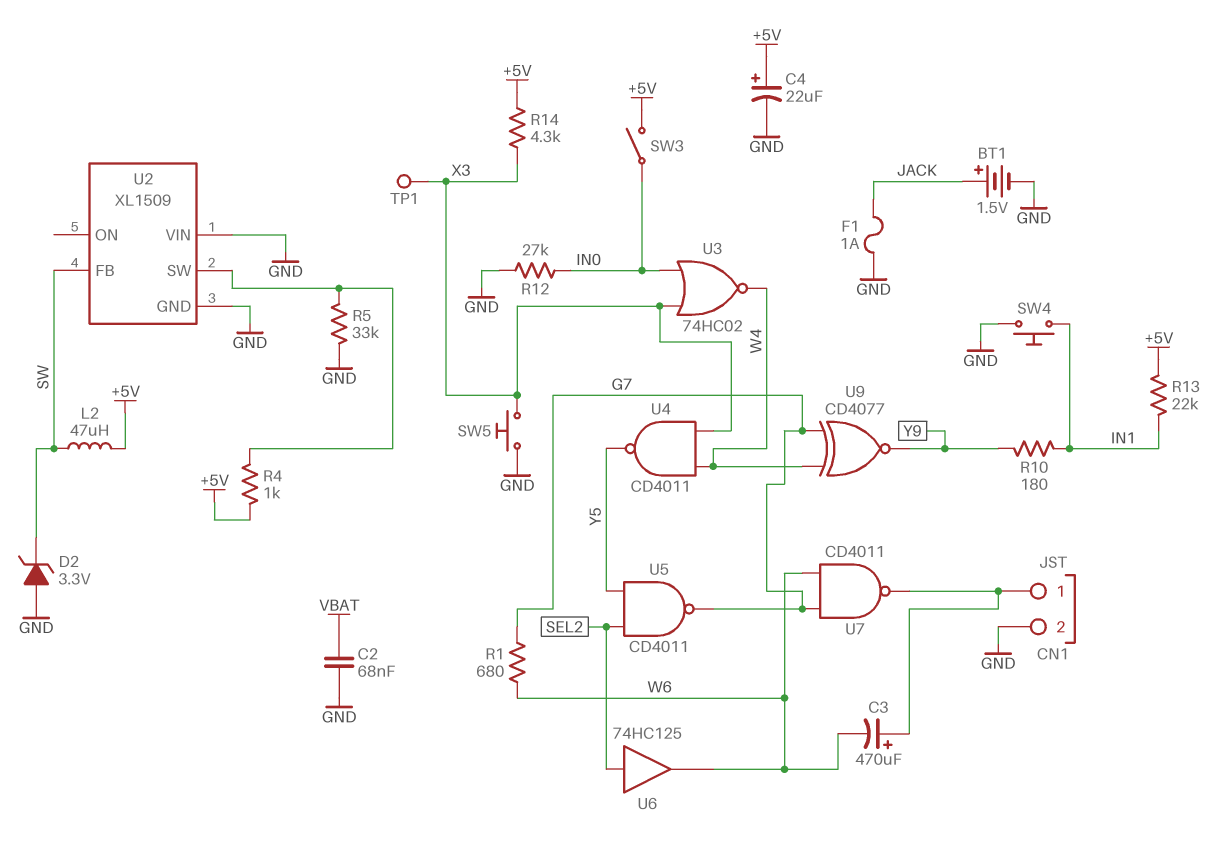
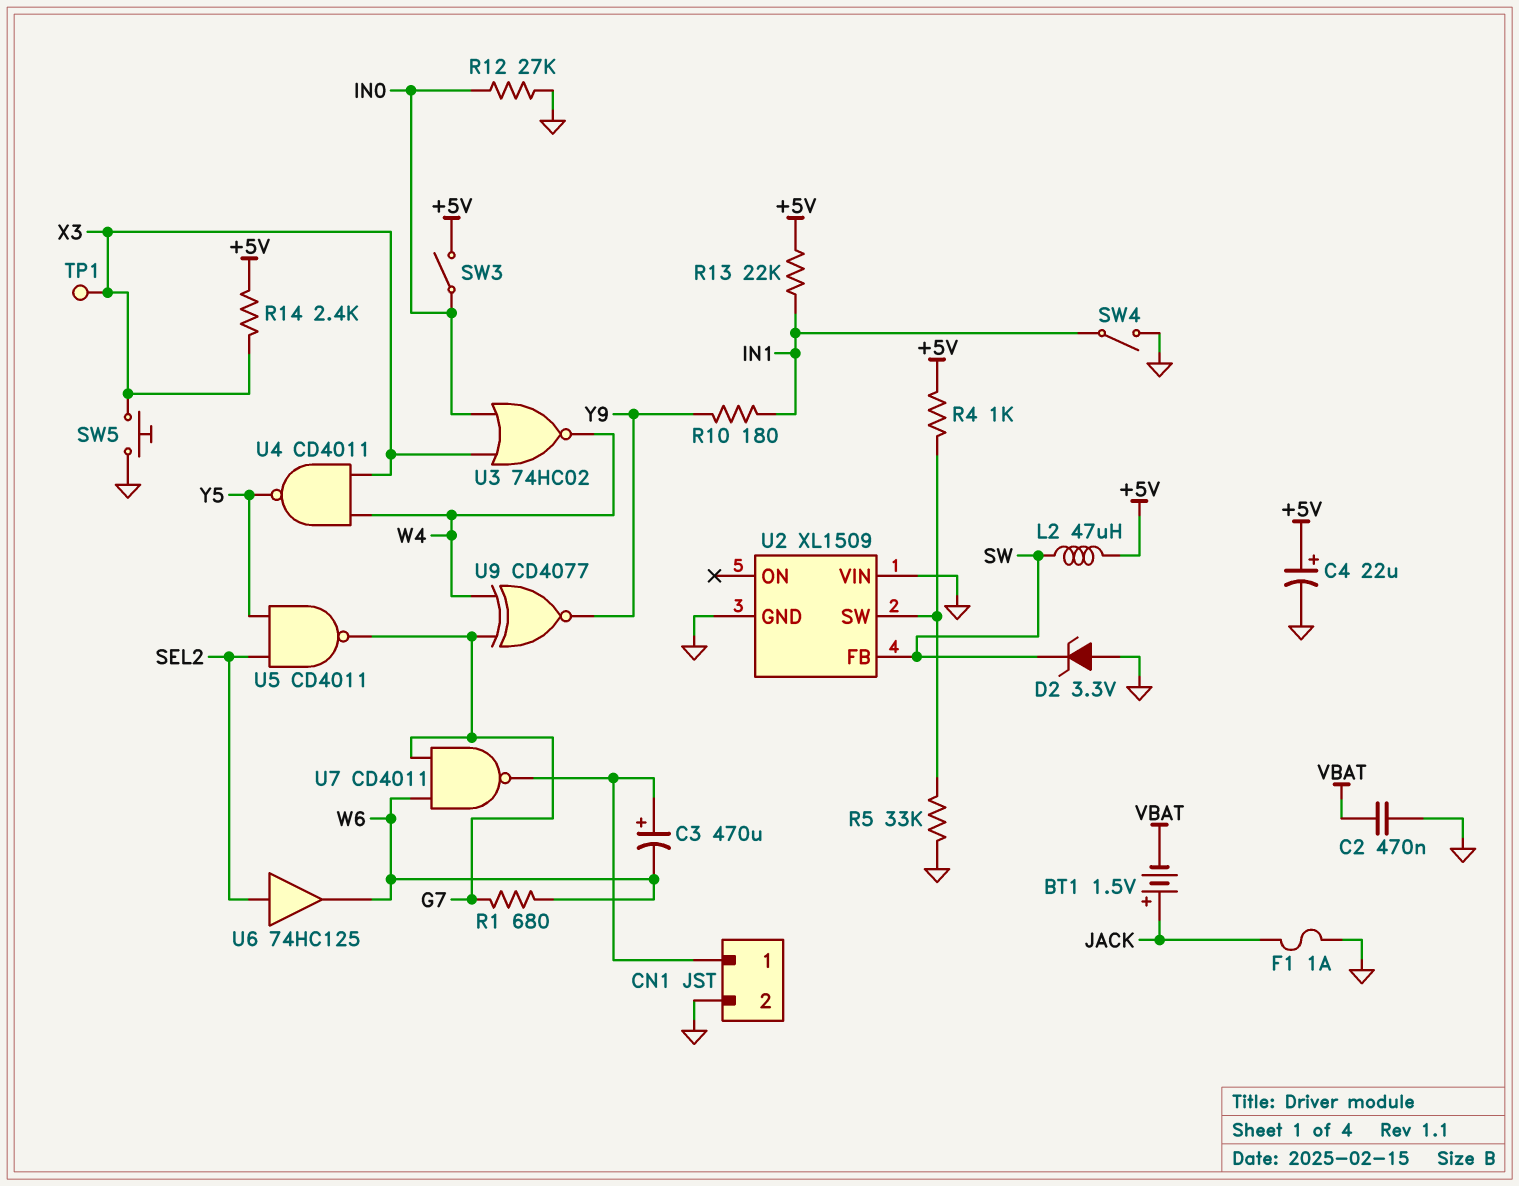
BT1: 1.5V (plus JACK, minus GND) -> 1.5V (plus JACK, minus VBAT)
C2: 68nF (GND, VBAT) -> 470nF (GND, VBAT)
R14: 4.3k (+5V, X3) -> 2.4k (+5V, X3)
SW4: button (GND, IN1) -> switch (GND, IN1)

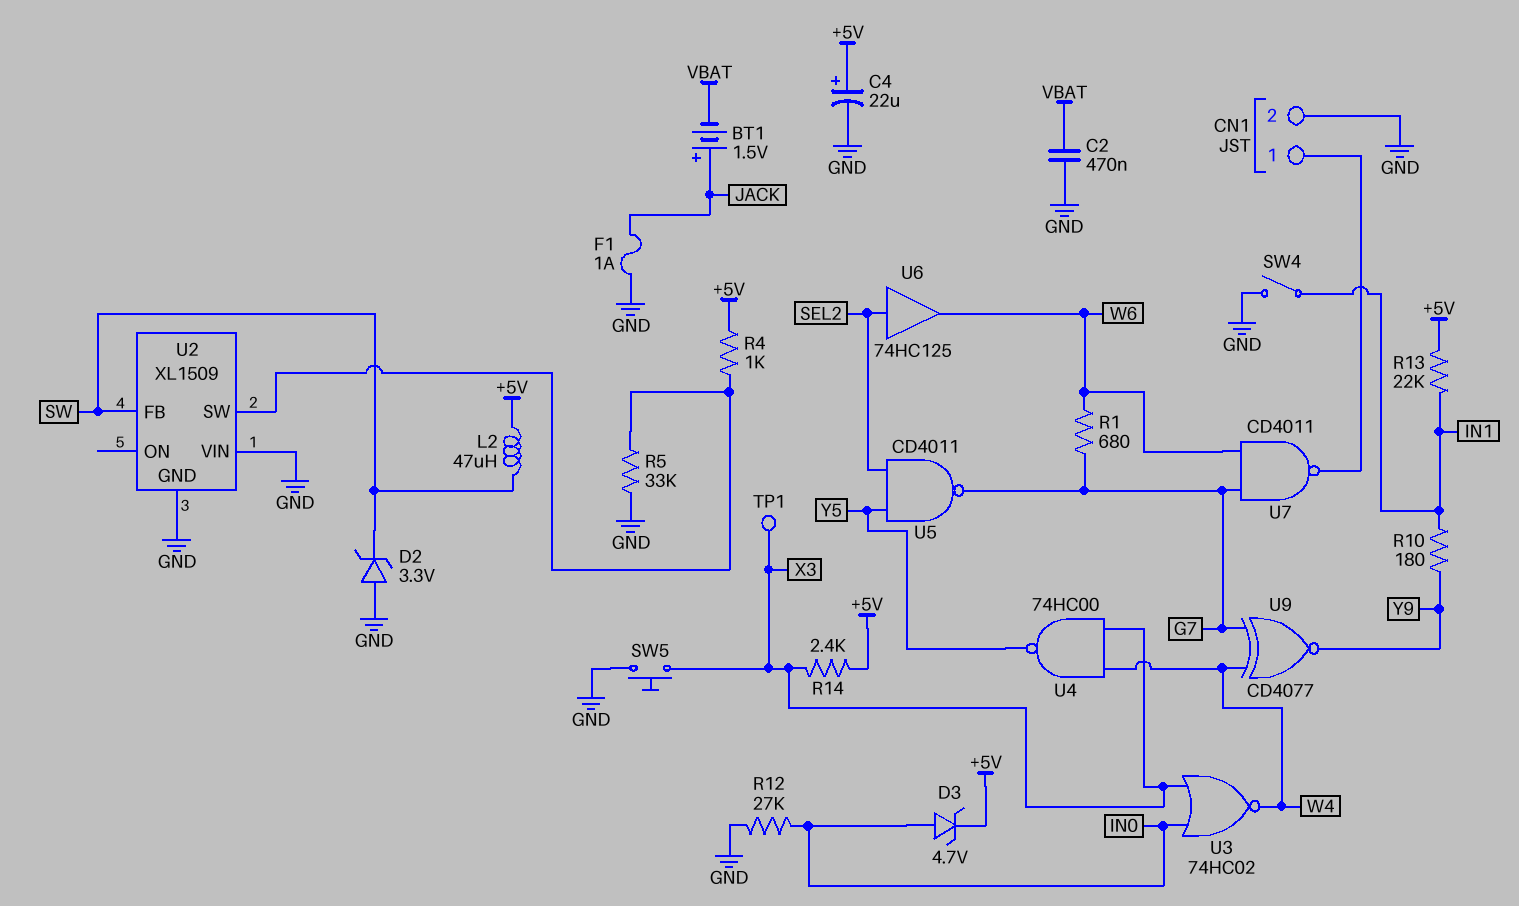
C3: 470uF (plus CN1/1, minus W6) -> none
D3: none -> zener 4.7V (A IN0, K +5V)
SW3: switch (+5V, IN0) -> none
U4: NAND CD4011 (in W4, in X3, out Y5) -> NAND 74HC00 (in W4, in X3, out Y5)

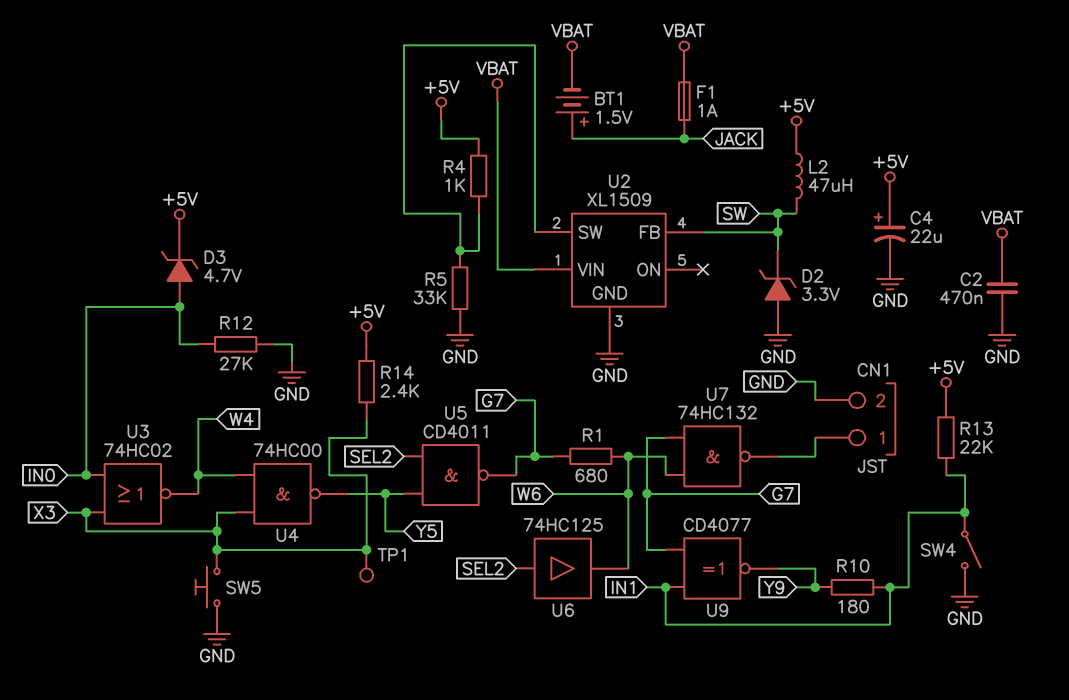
F1: 1A (GND, JACK) -> 1A (JACK, VBAT)
U2 pin VIN: GND -> VBAT
U7: NAND CD4011 (in G7, in W6, out CN1/1) -> NAND 74HC132 (in G7, in W6, out CN1/1)
U9: XNOR CD4077 (in G7, in W4, out Y9) -> XNOR CD4077 (in G7, in IN1, out Y9)

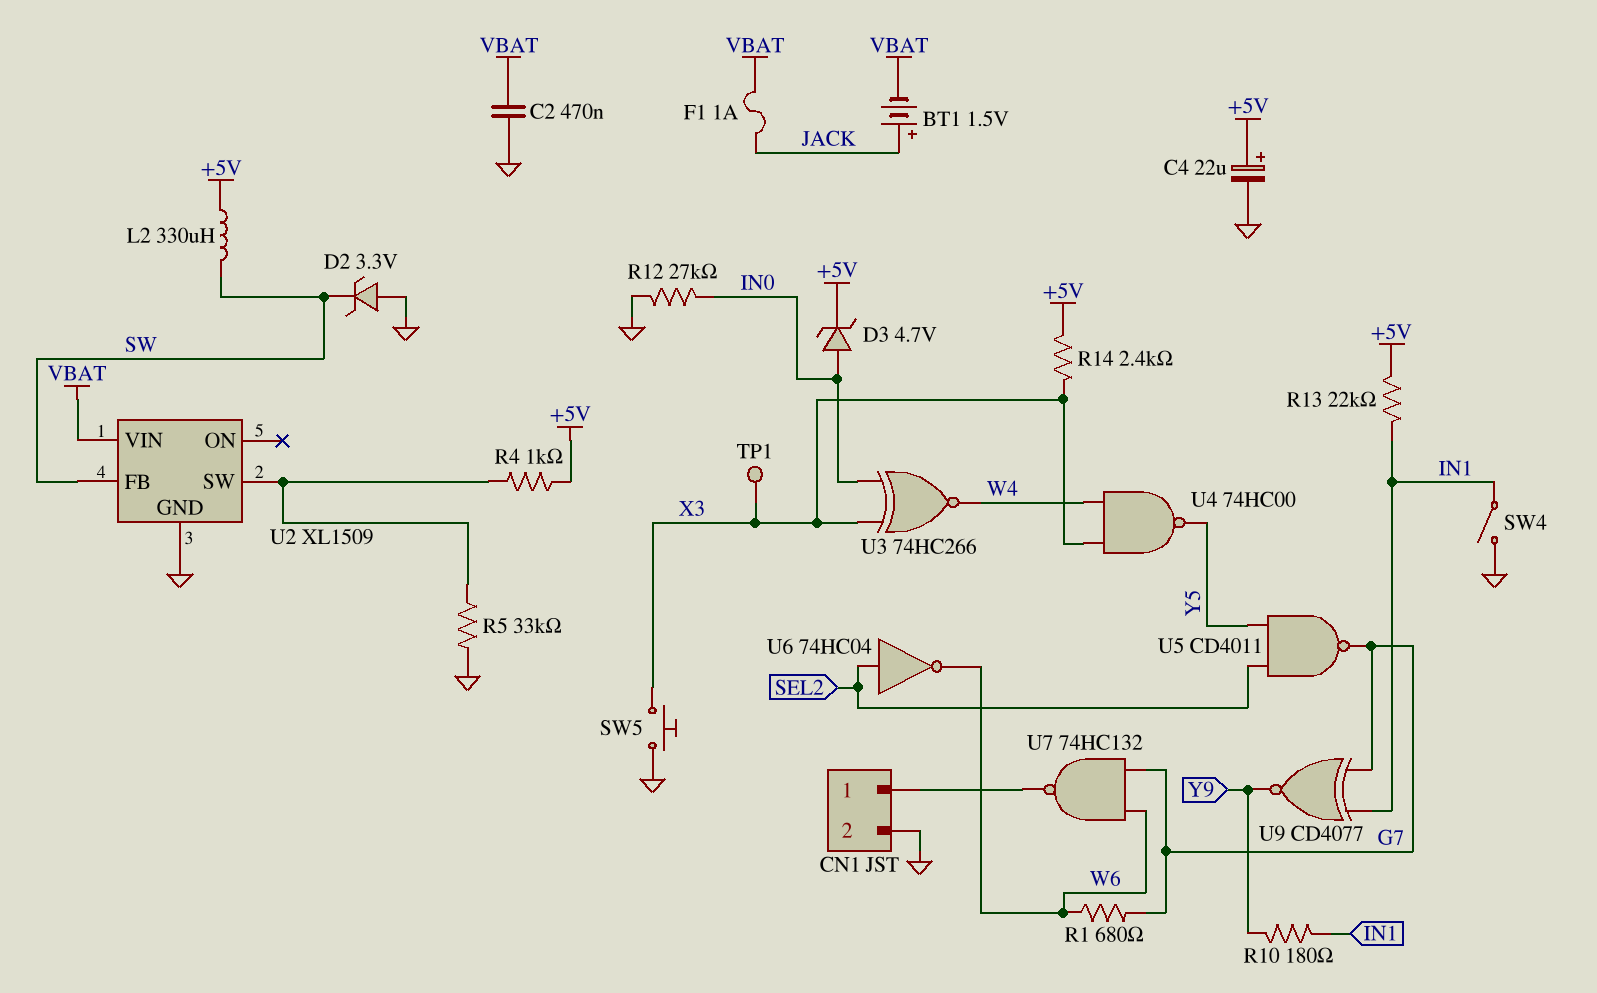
L2: 47uH (+5V, SW) -> 330uH (+5V, SW)
U3: NOR 74HC02 (in IN0, in X3, out W4) -> XNOR 74HC266 (in IN0, in X3, out W4)
U6: buffer 74HC125 (in SEL2, out W6) -> NOT 74HC04 (in SEL2, out W6)

